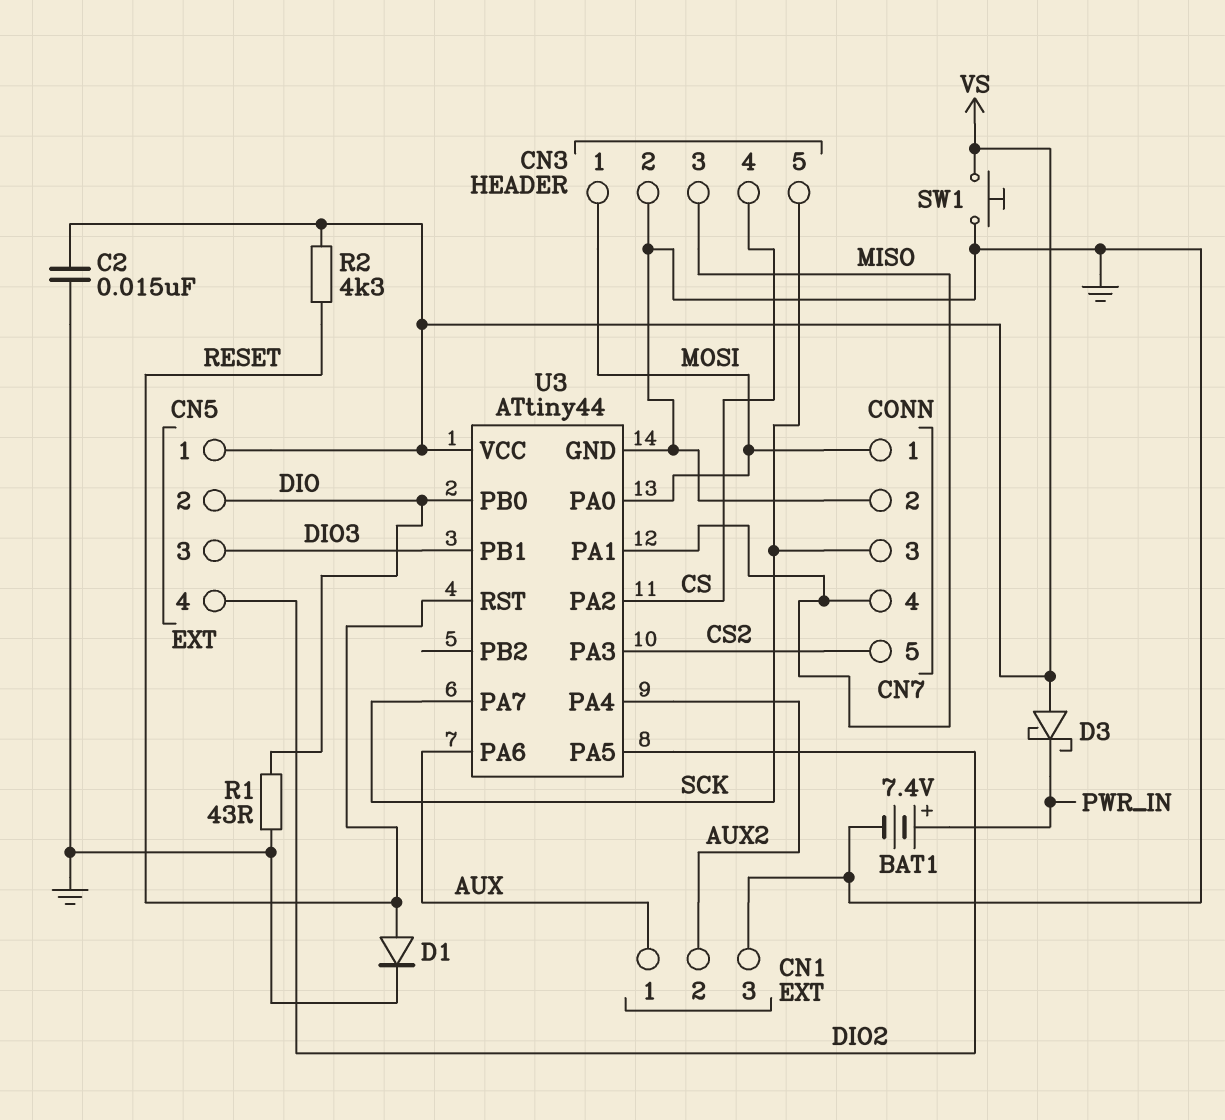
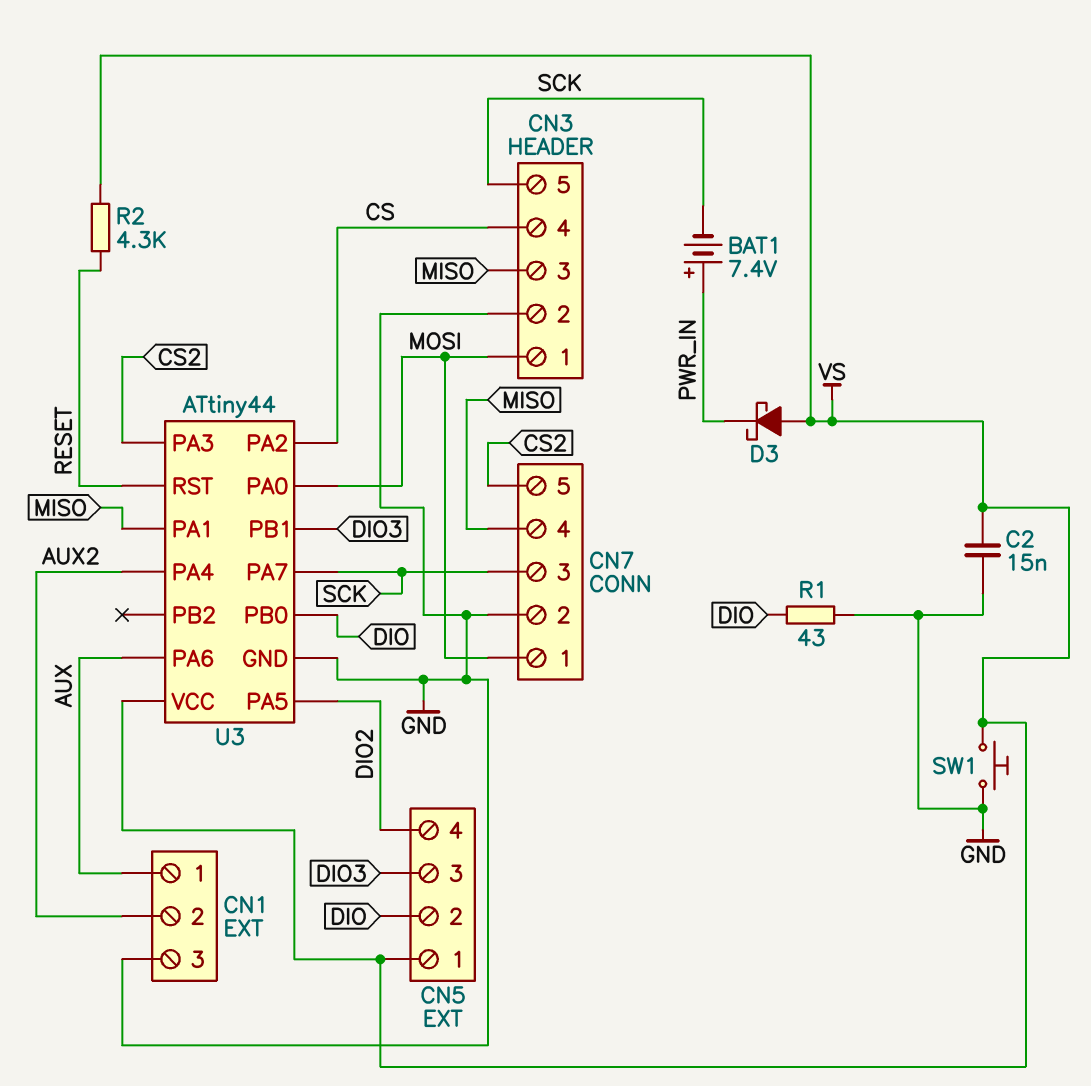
BAT1: 7.4V (plus PWR_IN, minus GND) -> 7.4V (plus PWR_IN, minus SCK)
D1: diode (A RESET, K GND) -> none

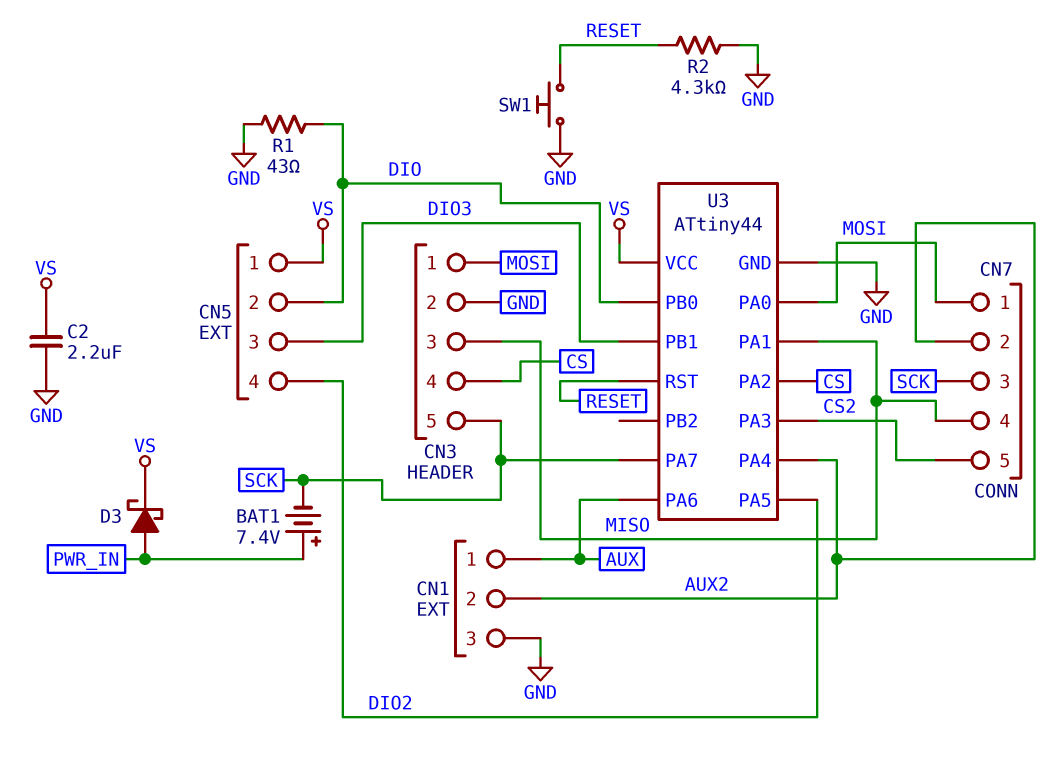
C2: 15nF (GND, VS) -> 2.2uF (GND, VS)
CN7 pin 2: GND -> AUX2
D3: schottky (A VS, K PWR_IN) -> schottky (A PWR_IN, K VS)
R2: 4.3k (RESET, VS) -> 4.3k (GND, RESET)
SW1: button (GND, VS) -> button (GND, RESET)

